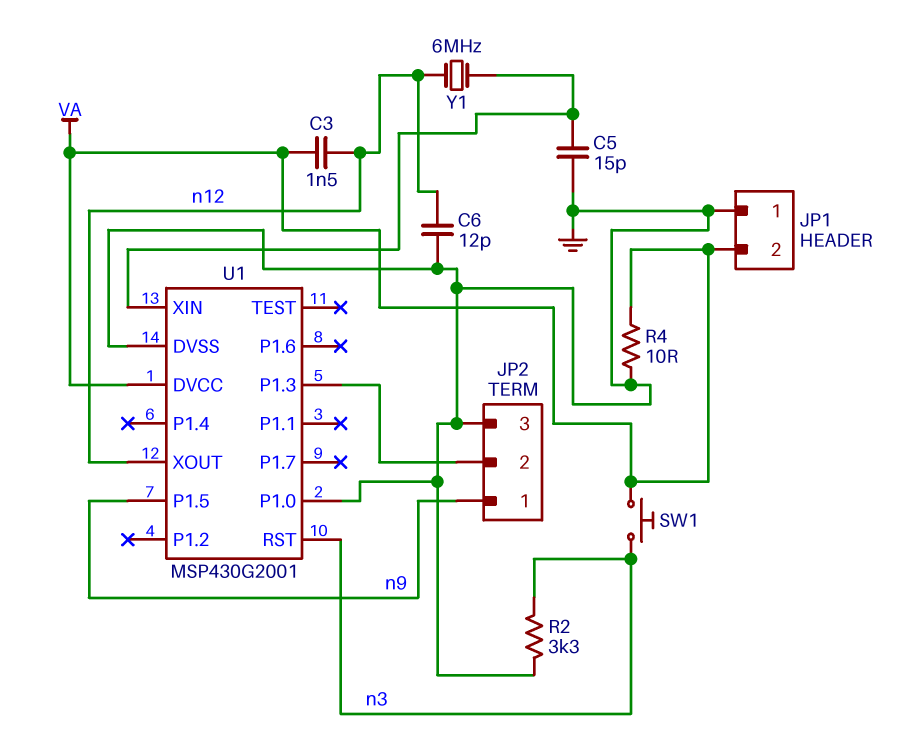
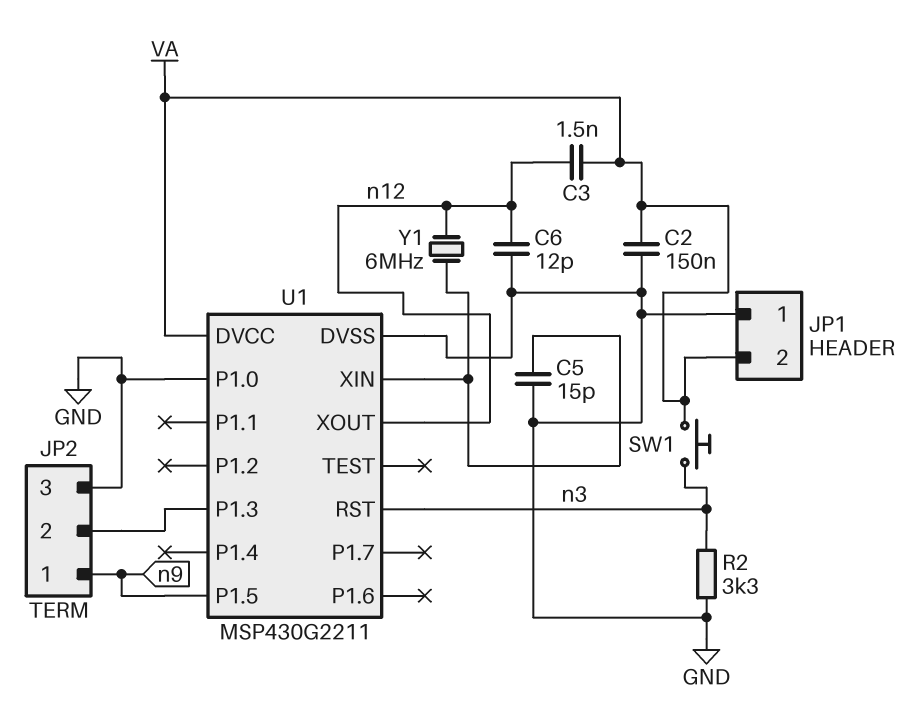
C2: none -> 150nF (GND, VA)
R4: 10 (GND, VA) -> none
U1: MSP430G2001 -> MSP430G2211

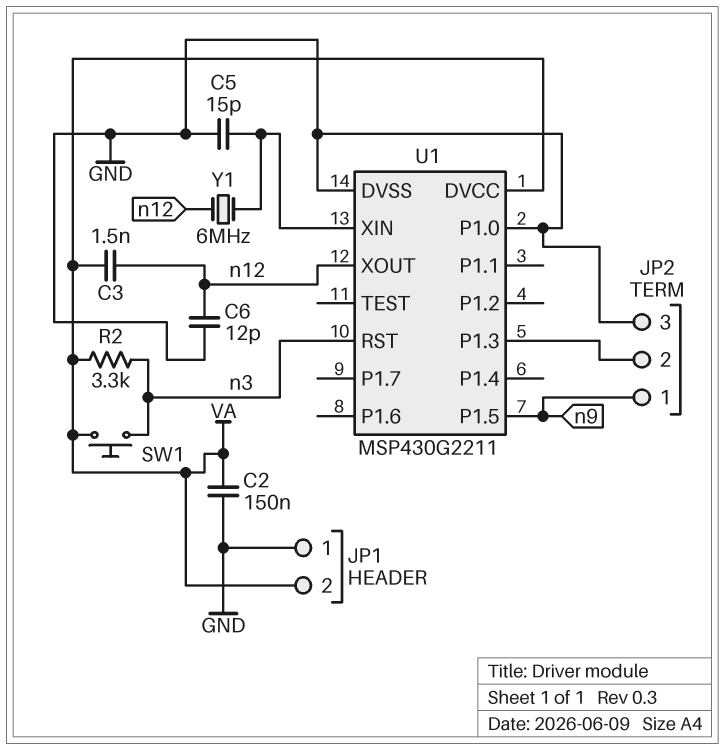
R2: 3.3k (GND, n3) -> 3.3k (VA, n3)

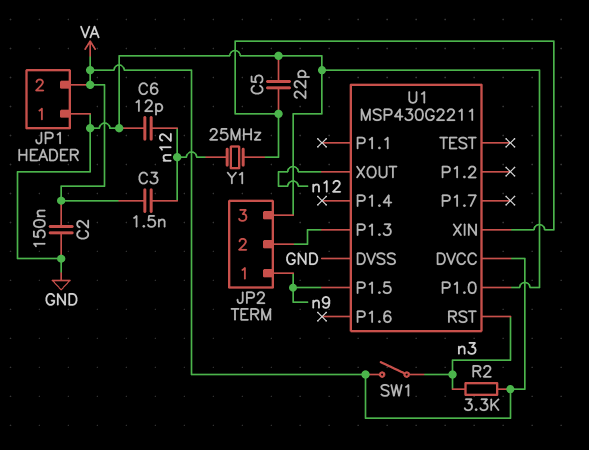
C5: 15pF (GND, U1/XIN) -> 22pF (GND, U1/XIN)
SW1: button (VA, n3) -> switch (VA, n3)
Y1: 6MHz (U1/XIN, n12) -> 25MHz (U1/XIN, n12)

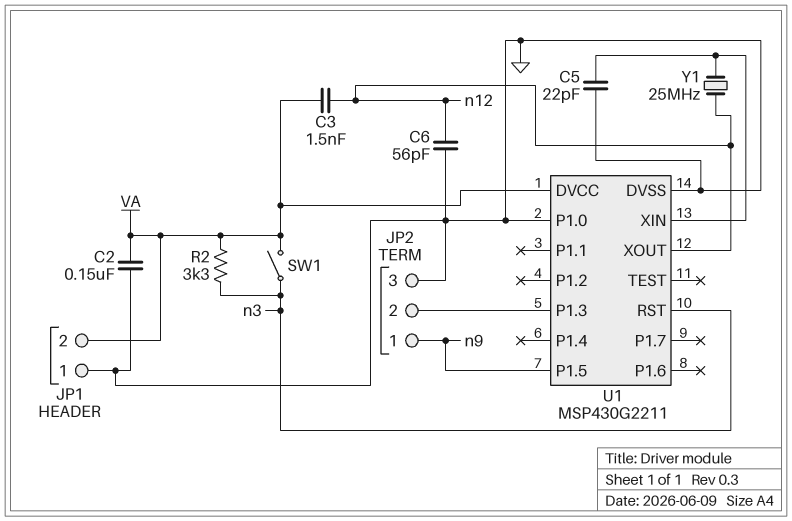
C6: 12pF (GND, n12) -> 56pF (GND, n12)

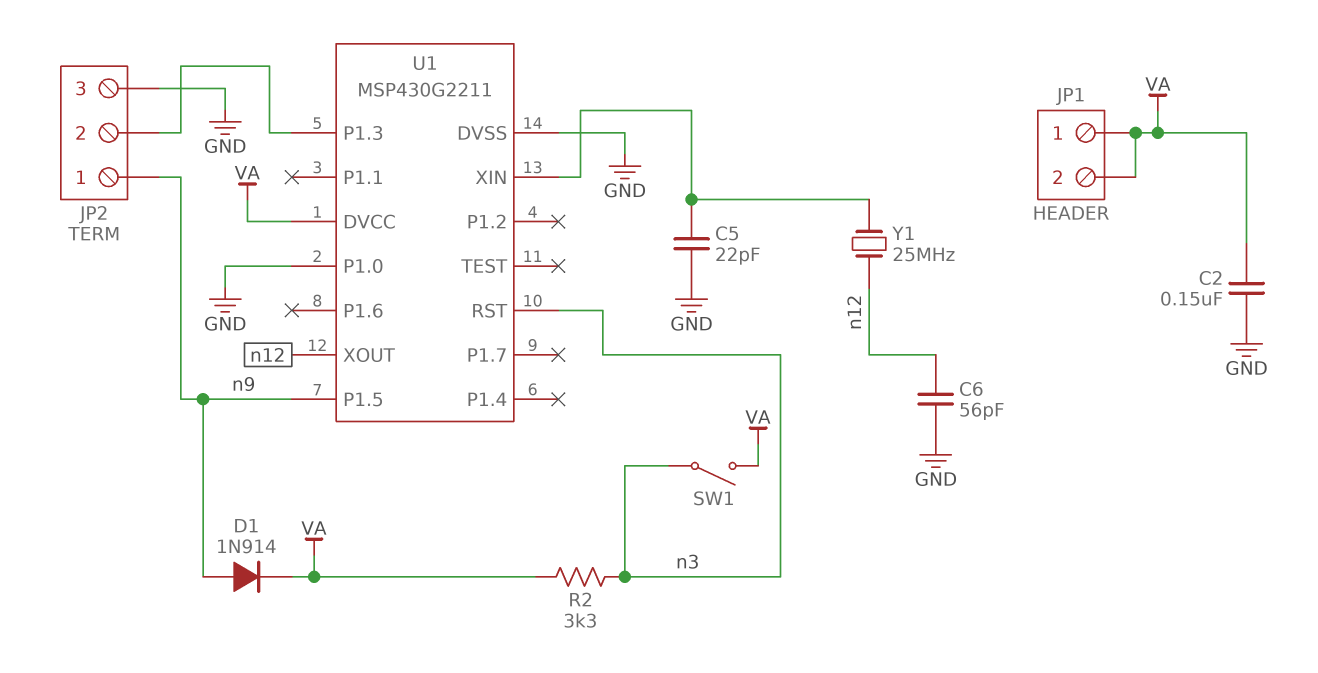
C3: 1.5nF (VA, n12) -> none
D1: none -> diode 1N914 (A n9, K VA)
JP1 pin 1: GND -> VA

